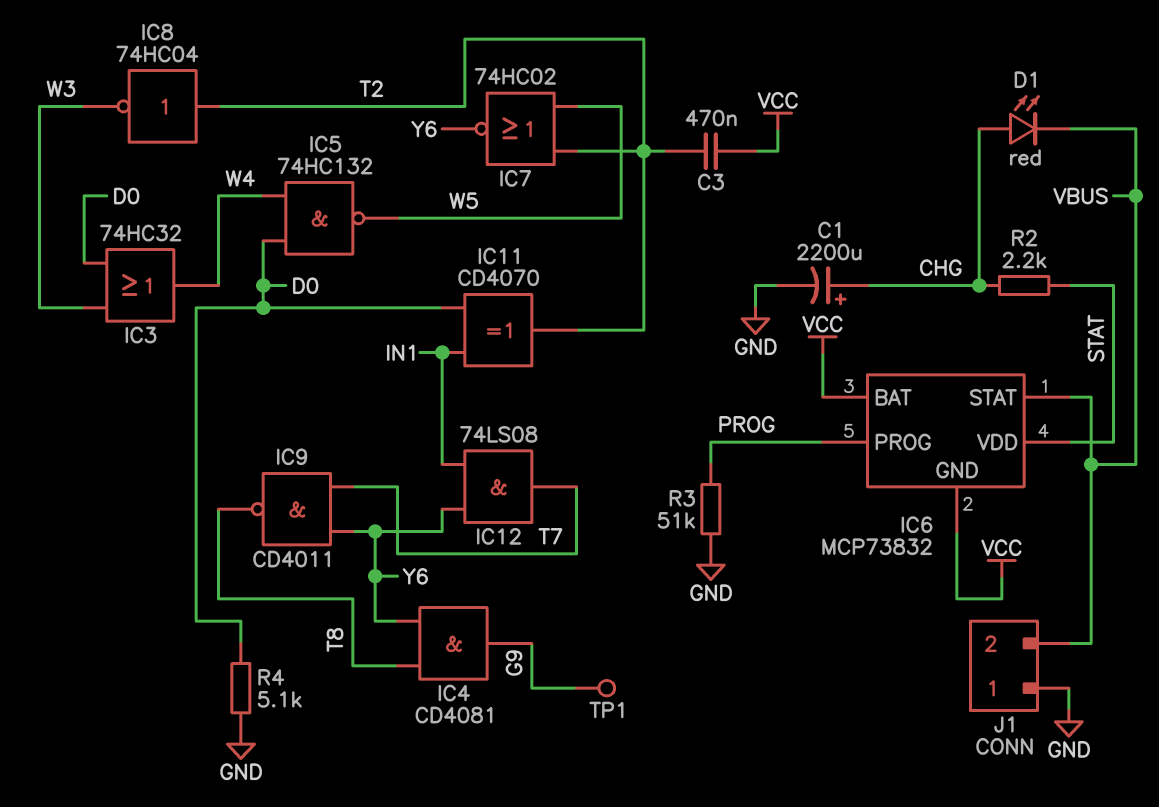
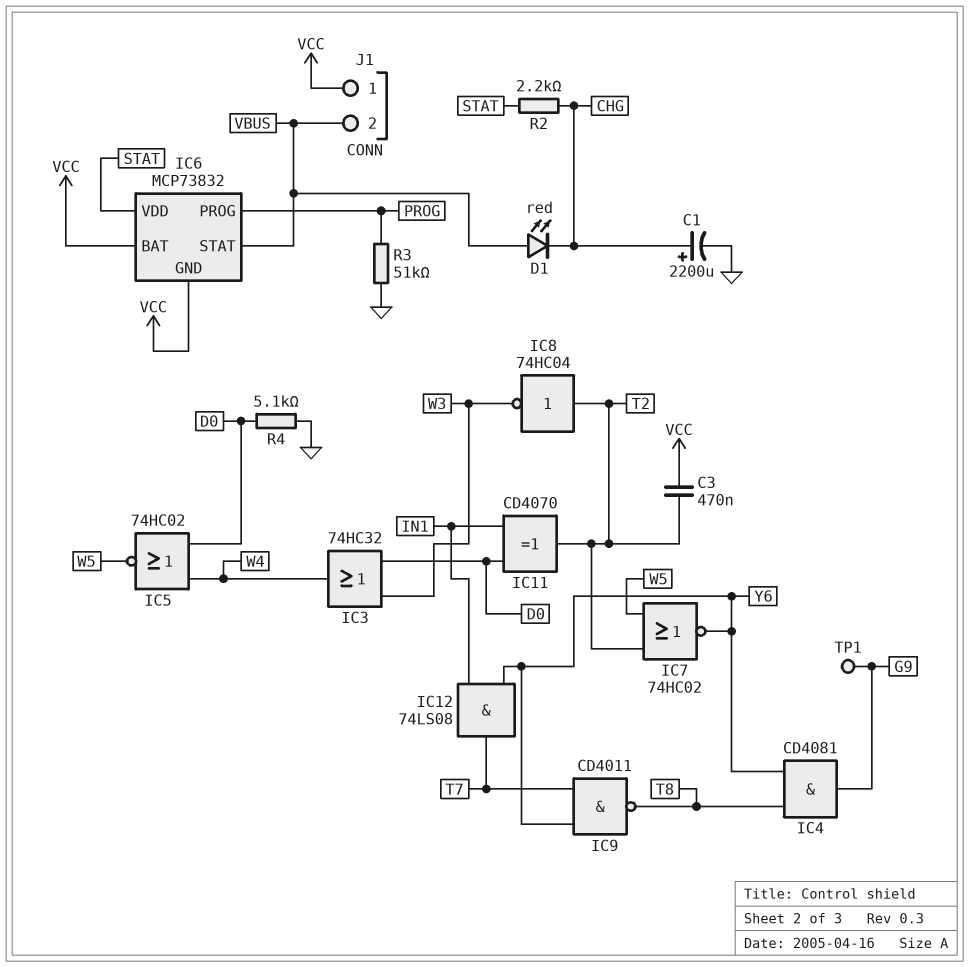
D1: LED red (A CHG, K VBUS) -> LED red (A VBUS, K CHG)
IC5: NAND 74HC132 (in D0, in W4, out W5) -> NOR 74HC02 (in D0, in W4, out W5)
J1 pin 1: GND -> VCC

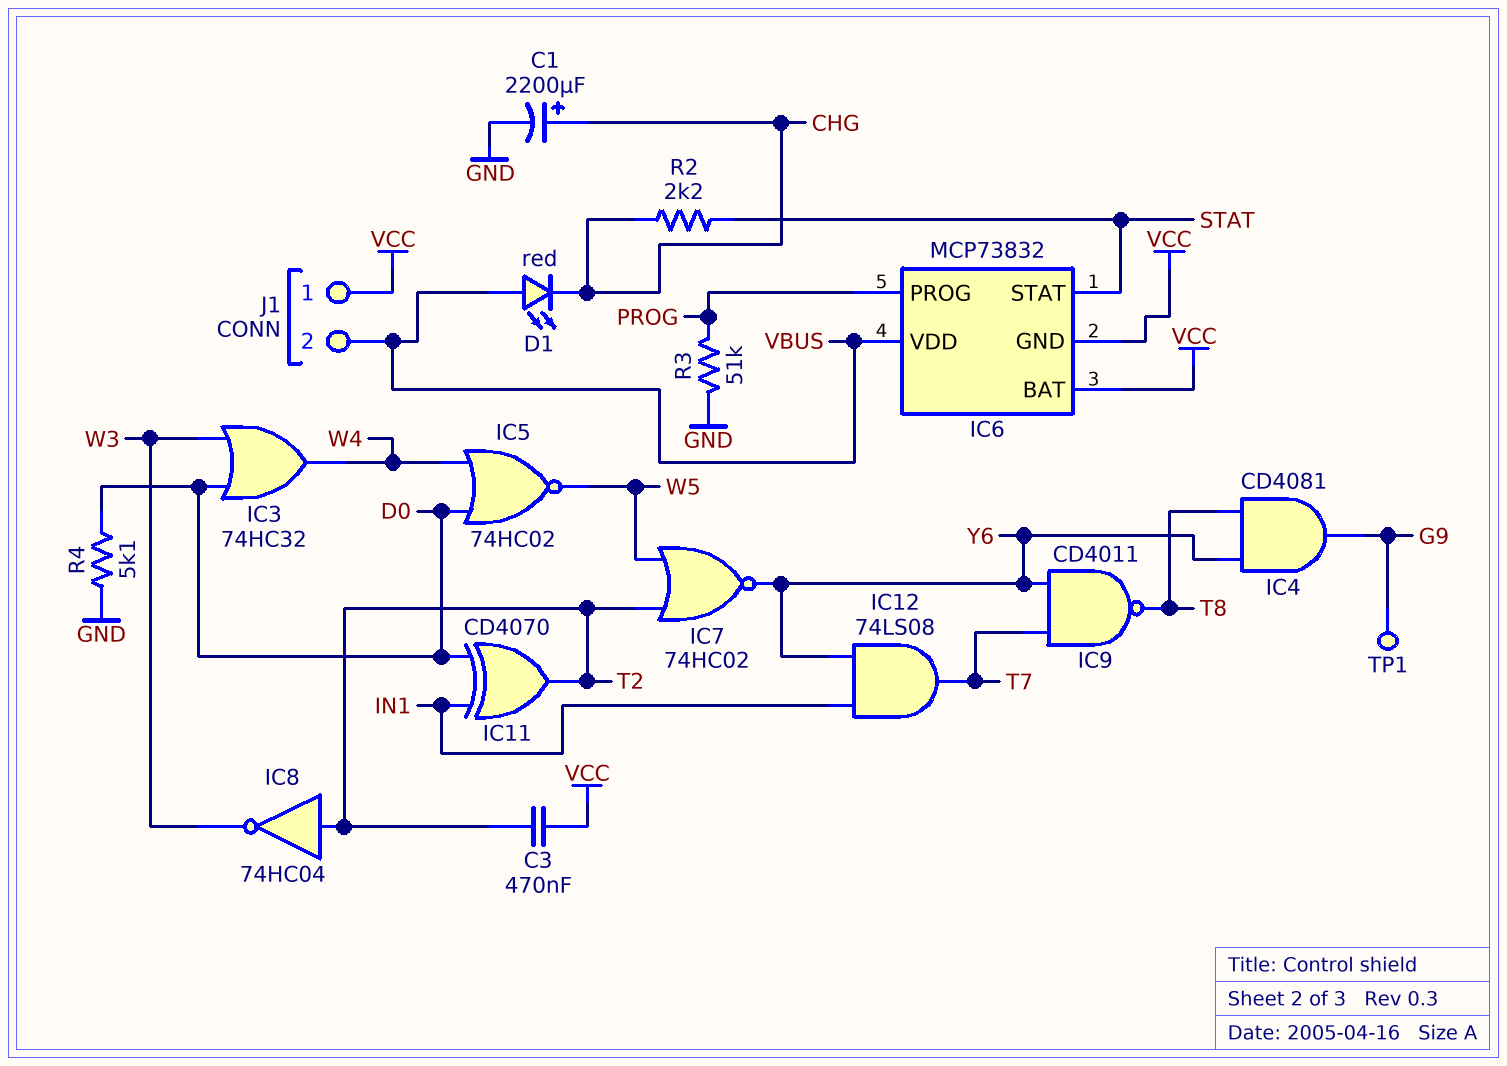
IC6 pin STAT: VBUS -> STAT
IC6 pin VDD: STAT -> VBUS

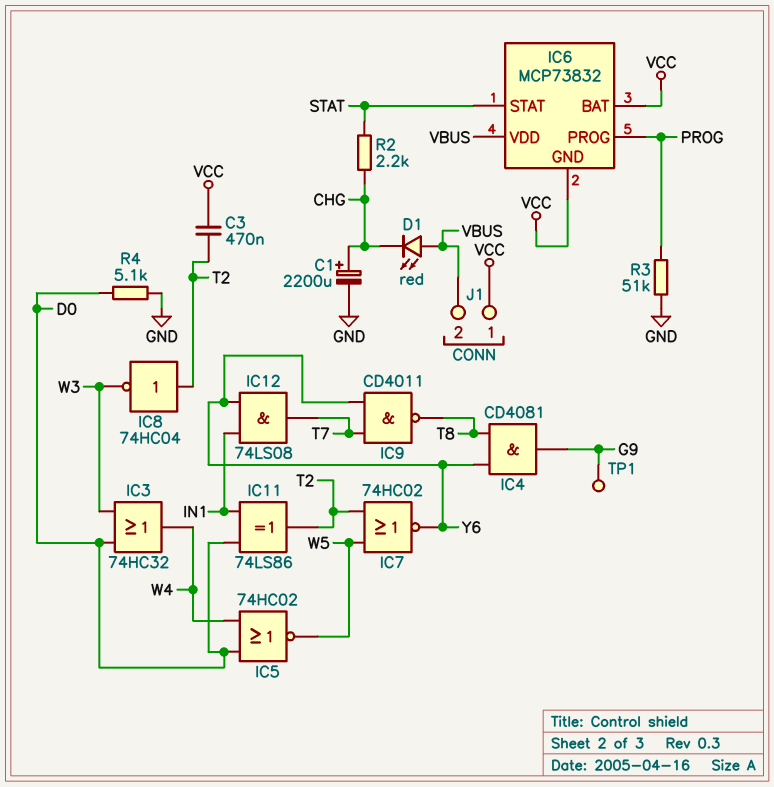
IC11: XOR CD4070 (in D0, in IN1, out T2) -> XOR 74LS86 (in D0, in IN1, out T2)

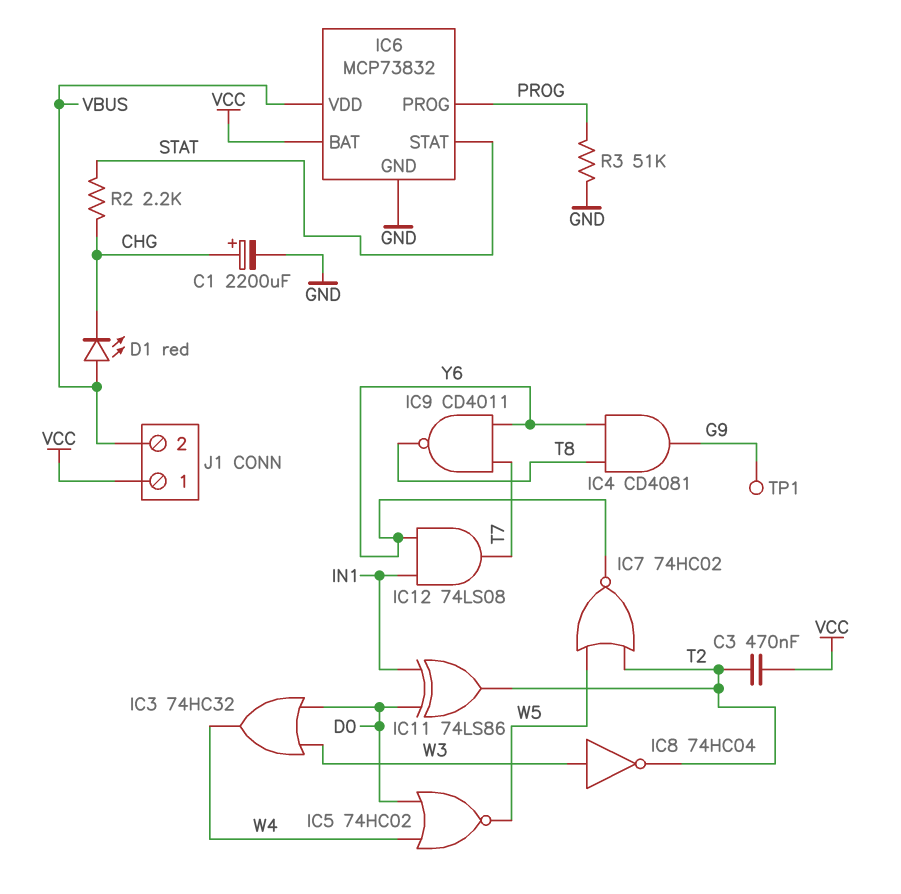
IC6 pin GND: VCC -> GND
IC8: NOT 74HC04 (in T2, out W3) -> NOT 74HC04 (in W3, out T2)
R4: 5.1k (D0, GND) -> none

